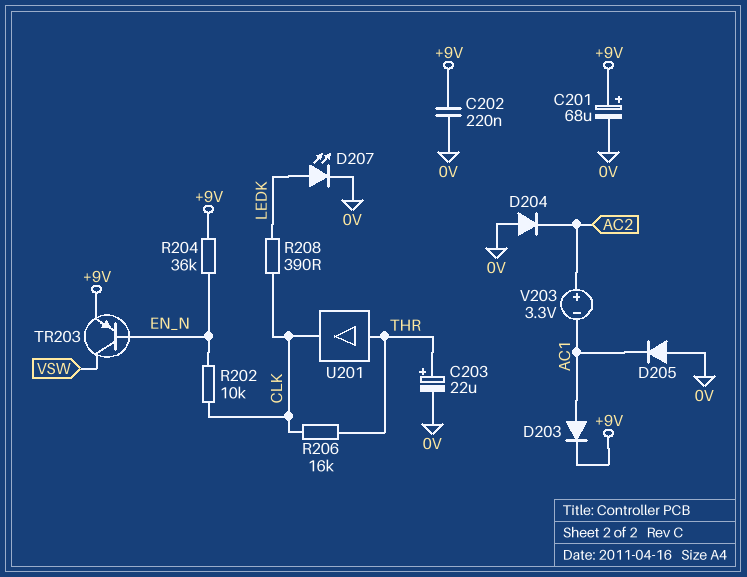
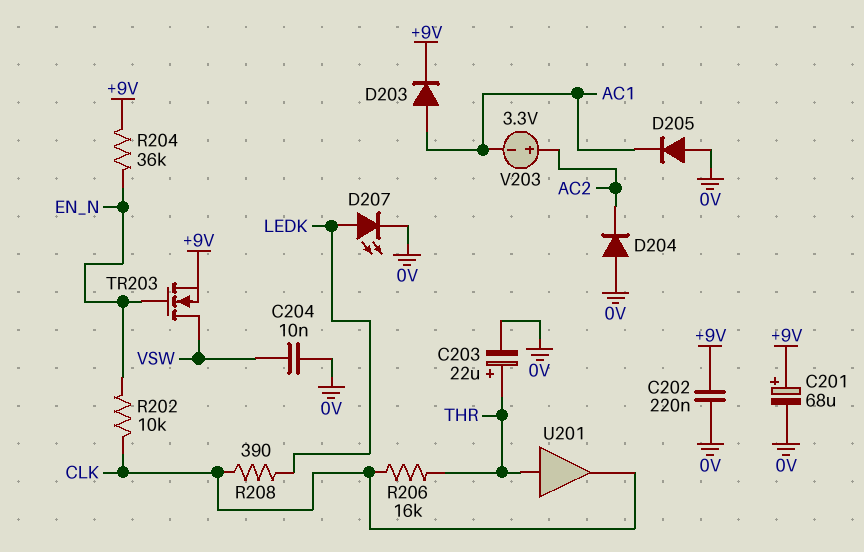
C204: none -> 10nF (0V, VSW)
TR203: PNP (B EN_N, C VSW, E +9V) -> NMOS (G EN_N, D VSW, S +9V)

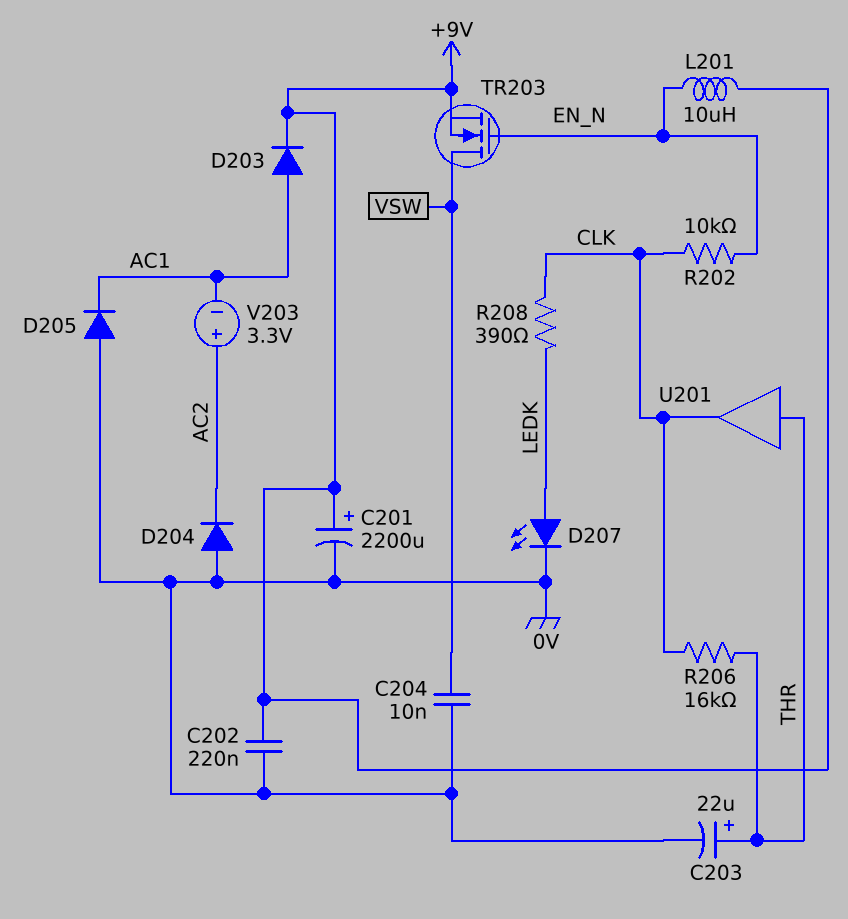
C201: 68uF (plus +9V, minus 0V) -> 2200uF (plus +9V, minus 0V)
L201: none -> 10uH (+9V, EN_N)
R204: 36k (+9V, EN_N) -> none

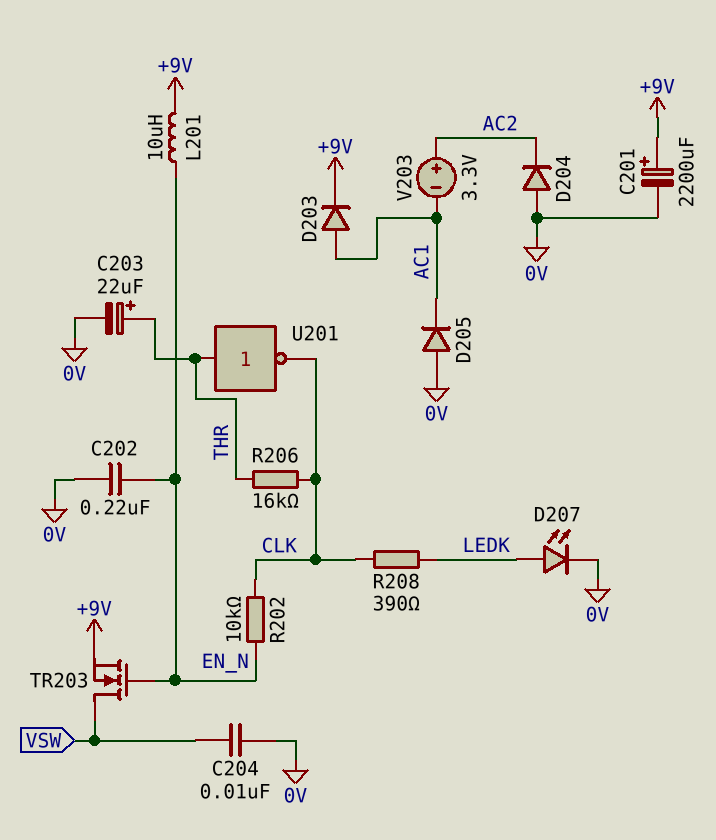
C202: 220nF (+9V, 0V) -> 220nF (0V, EN_N)
U201: buffer (in THR, out CLK) -> NOT (in THR, out CLK)

